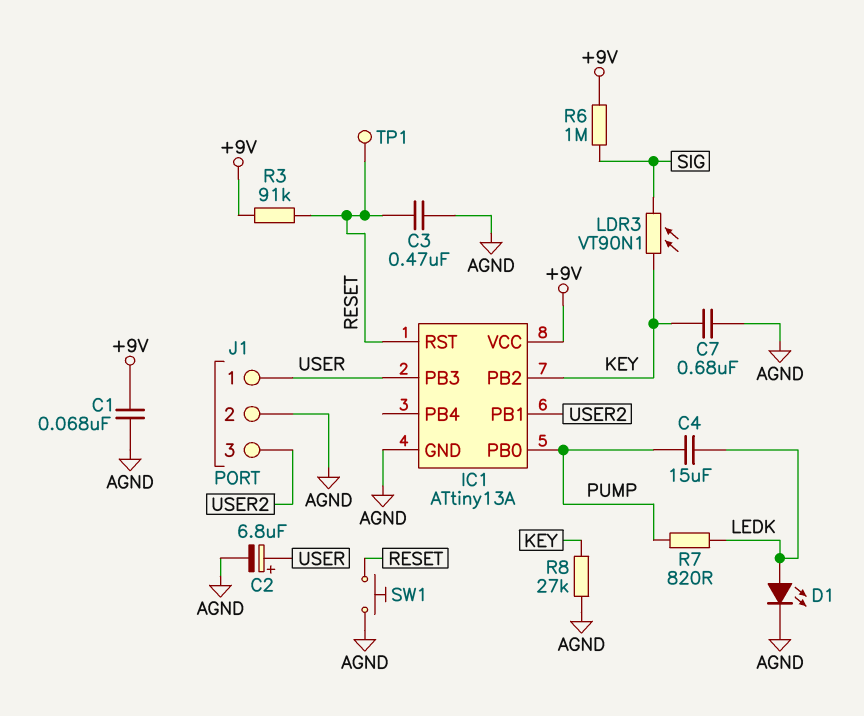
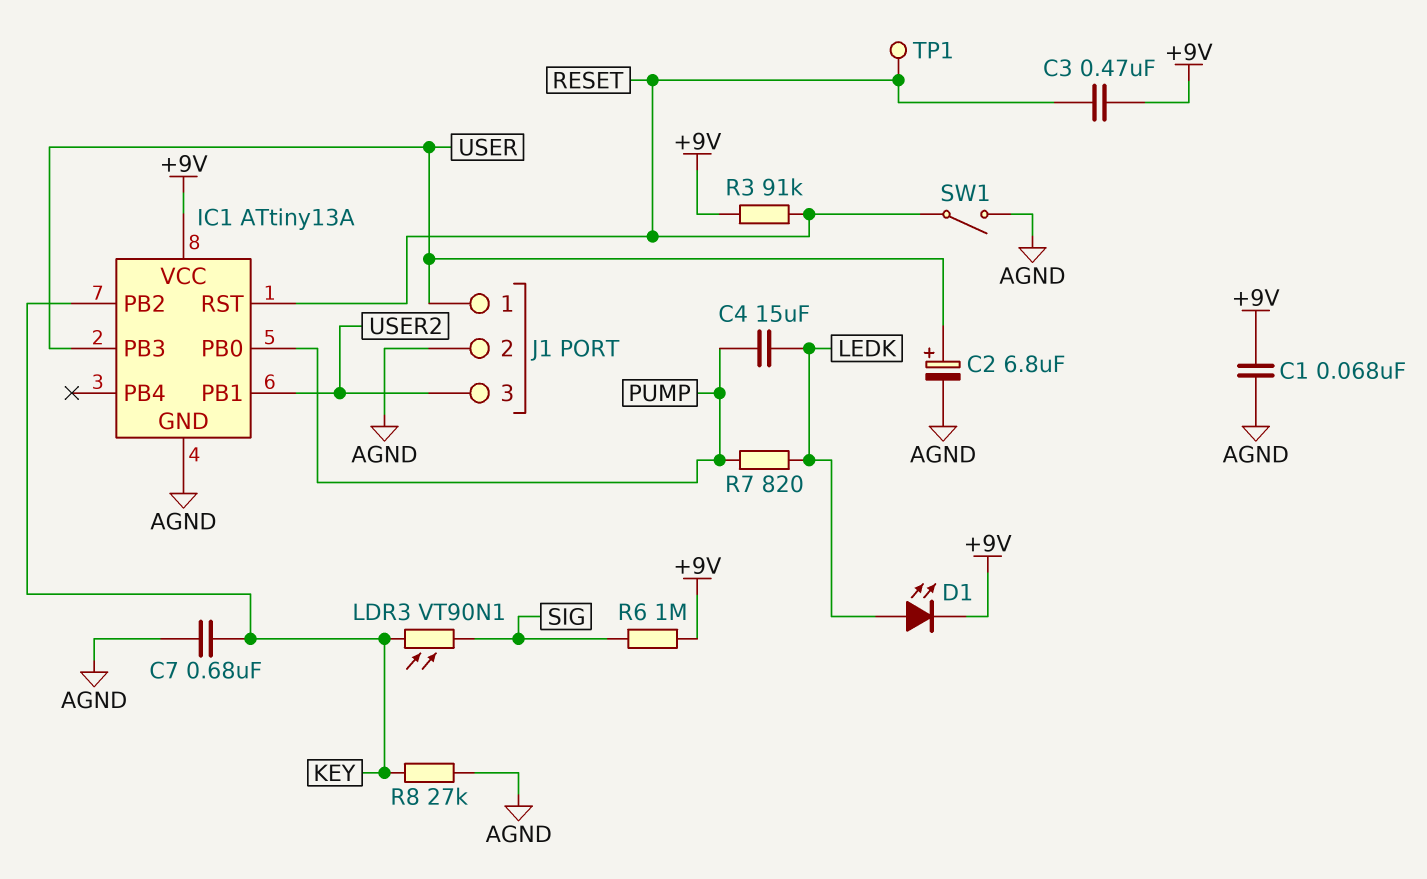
C3: 470nF (AGND, RESET) -> 470nF (+9V, RESET)
D1: LED (A LEDK, K AGND) -> LED (A LEDK, K +9V)
SW1: button (AGND, RESET) -> switch (AGND, RESET)

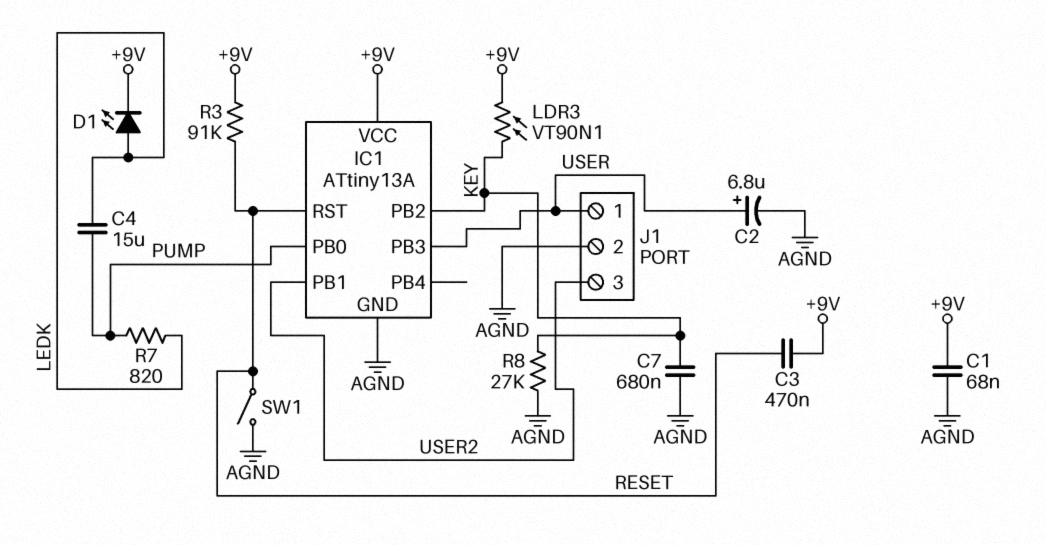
LDR3: VT90N1 (KEY, SIG) -> VT90N1 (+9V, KEY)
R6: 1M (+9V, SIG) -> none
TP1: test point (RESET) -> none

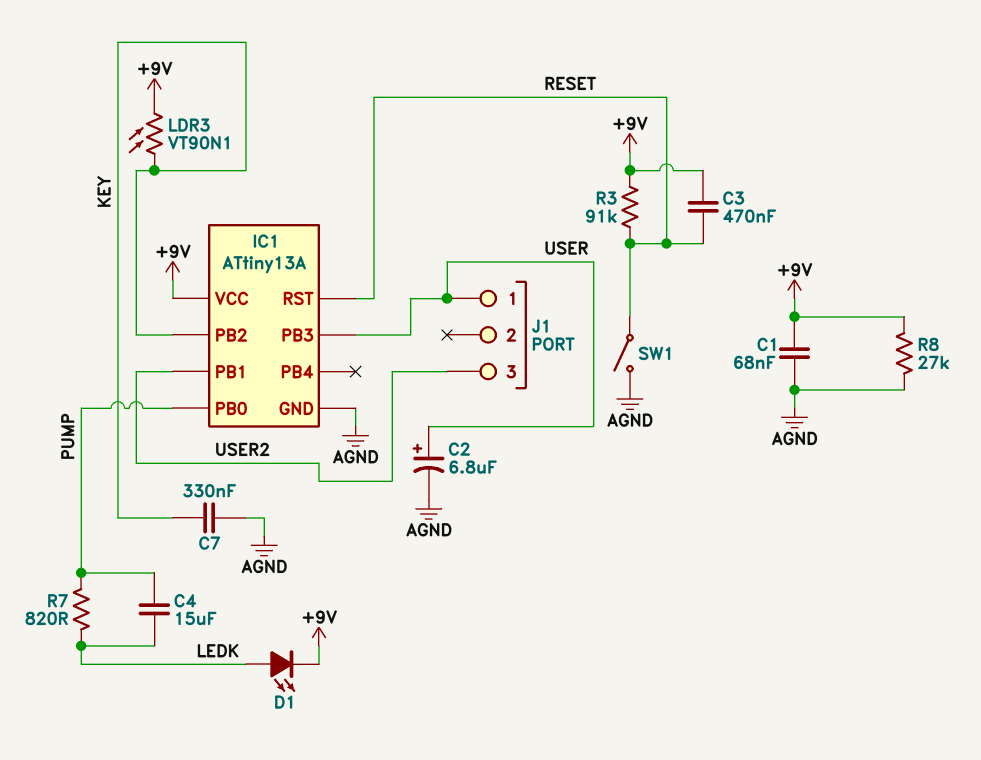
C7: 680nF (AGND, KEY) -> 330nF (AGND, KEY)
J1 pin 2: AGND -> none
R8: 27k (AGND, KEY) -> 27k (+9V, AGND)

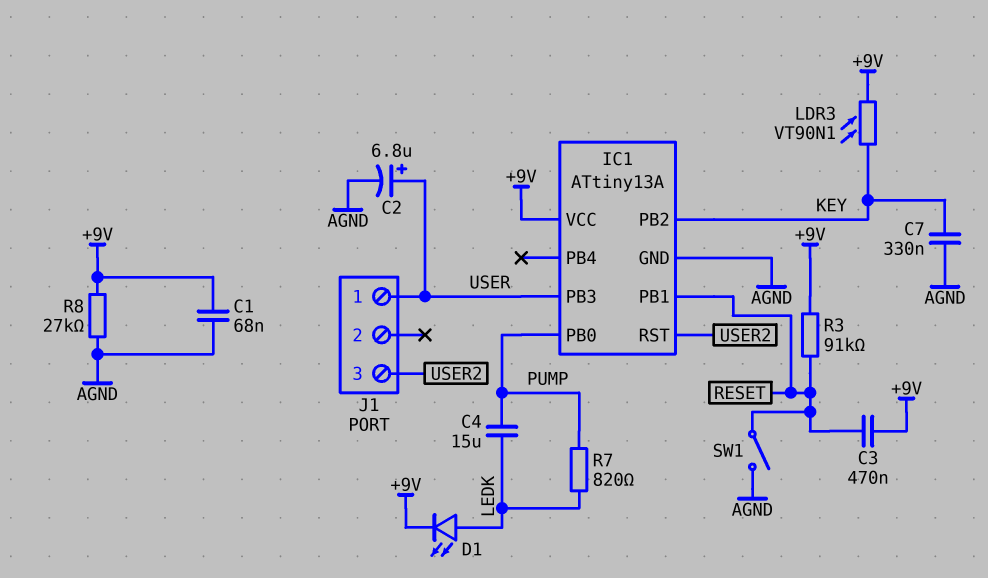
IC1 pin PB1: USER2 -> RESET
IC1 pin RST: RESET -> USER2

